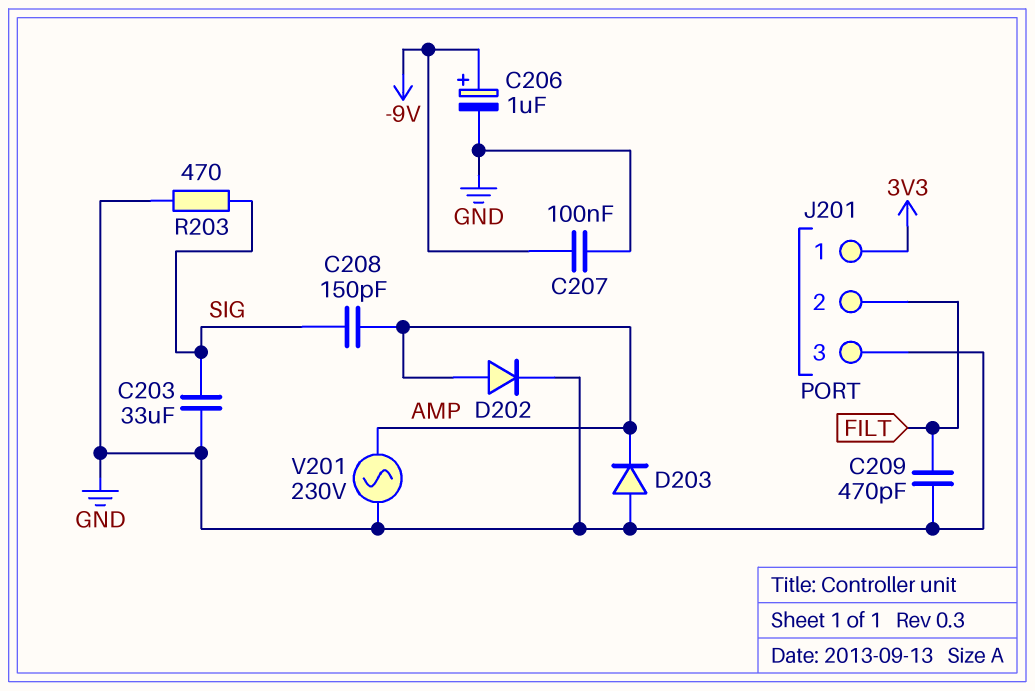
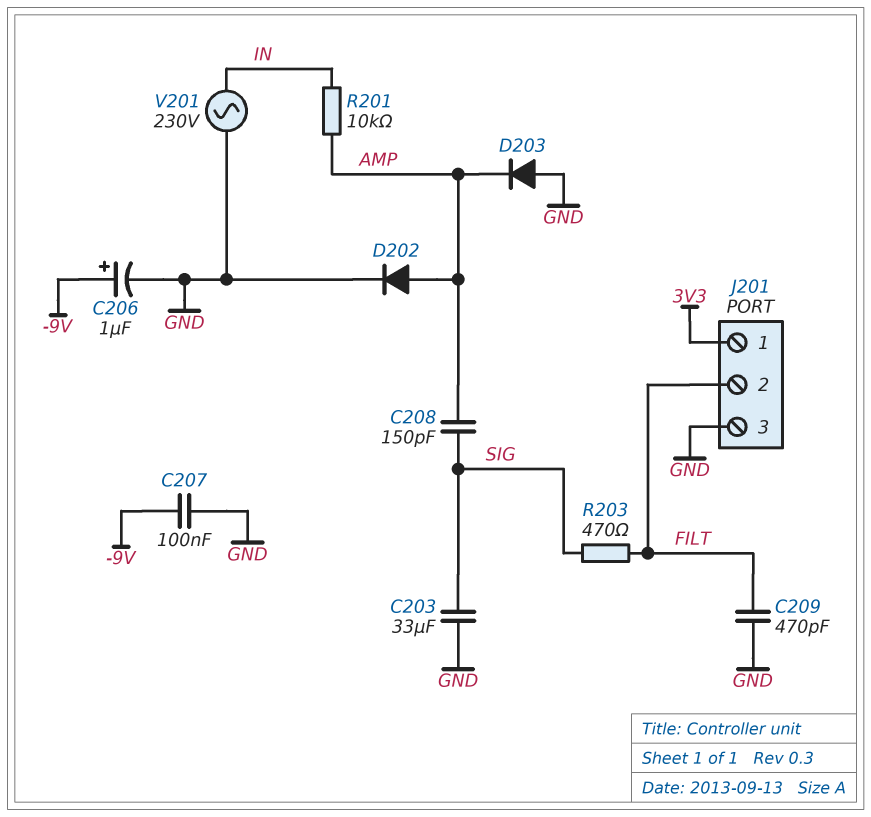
R201: none -> 10k (AMP, IN)
R203: 470 (GND, SIG) -> 470 (FILT, SIG)
V201: AC 230V (AMP, GND) -> AC 230V (GND, IN)

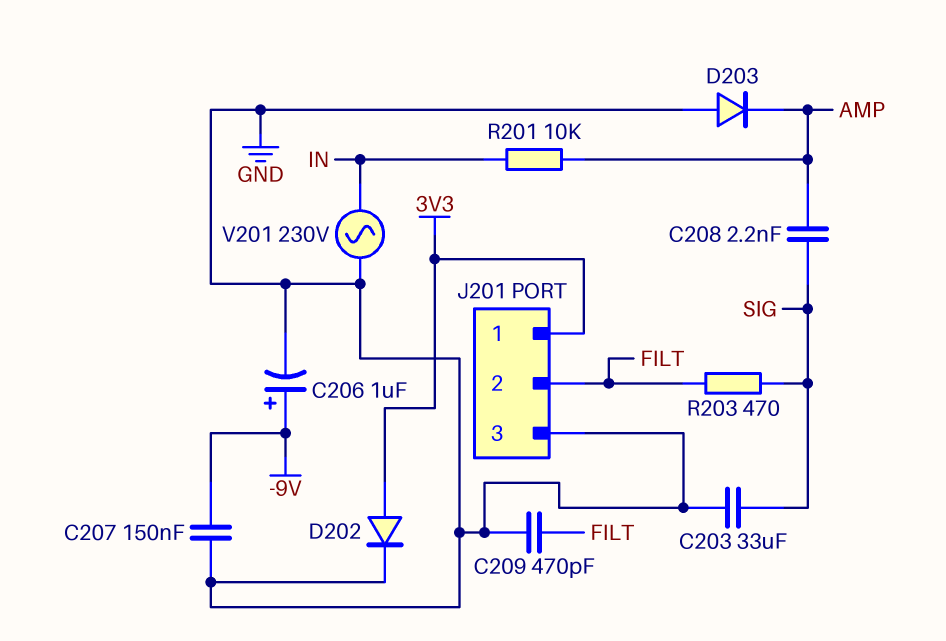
C207: 100nF (-9V, GND) -> 150nF (-9V, GND)
C208: 150pF (AMP, SIG) -> 2.2nF (AMP, SIG)
D202: diode (A AMP, K GND) -> diode (A 3V3, K GND)

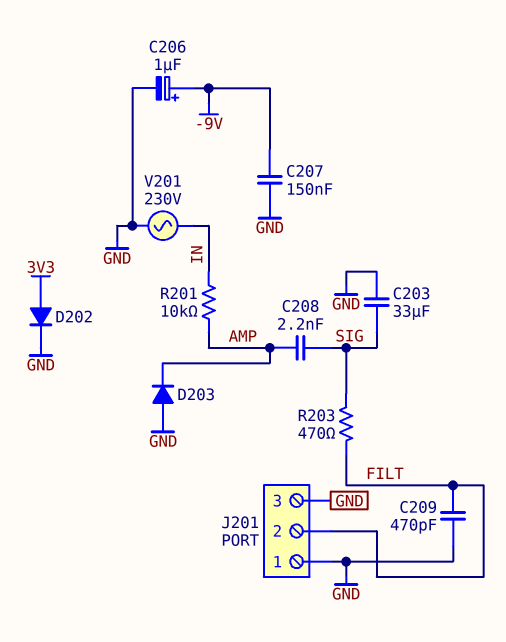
J201 pin 1: 3V3 -> GND

